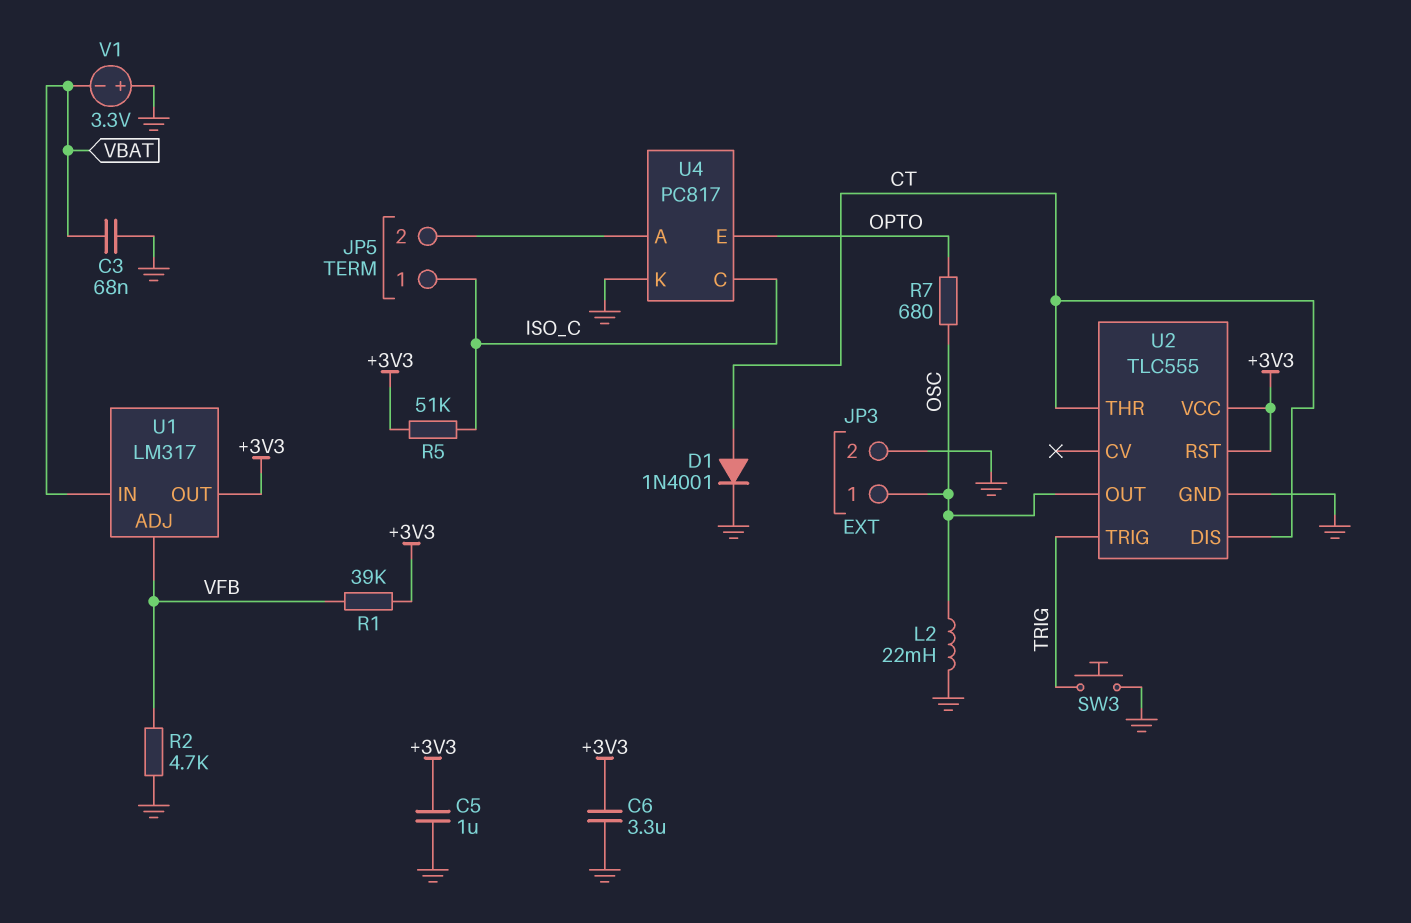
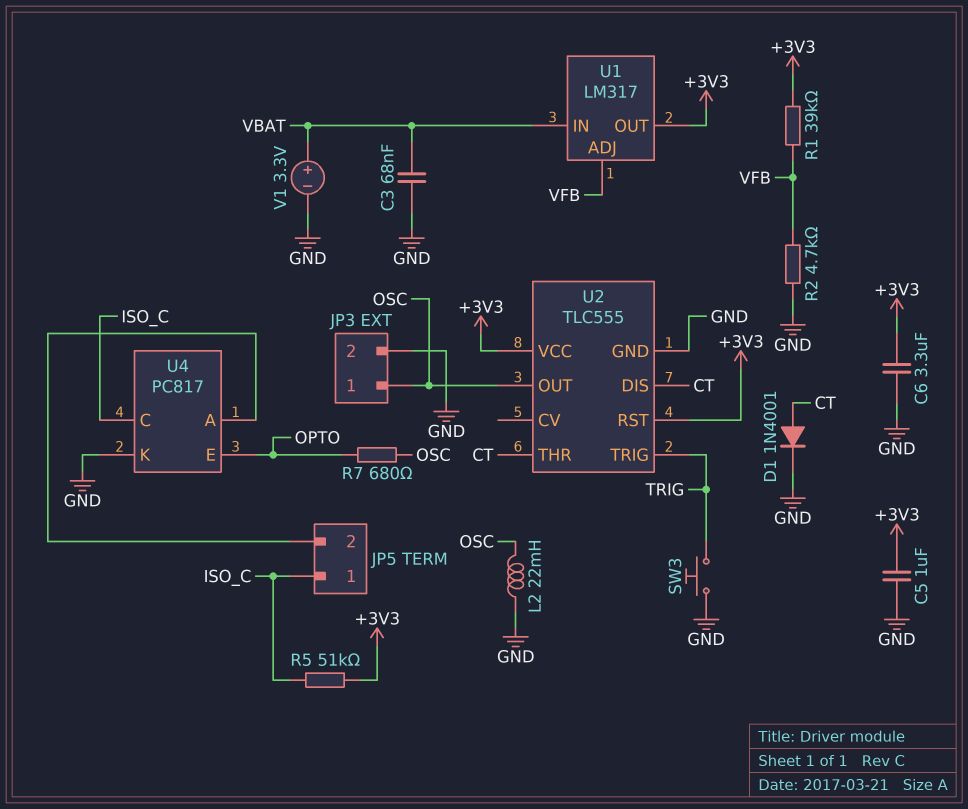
V1: 3.3V (plus GND, minus VBAT) -> 3.3V (plus VBAT, minus GND)

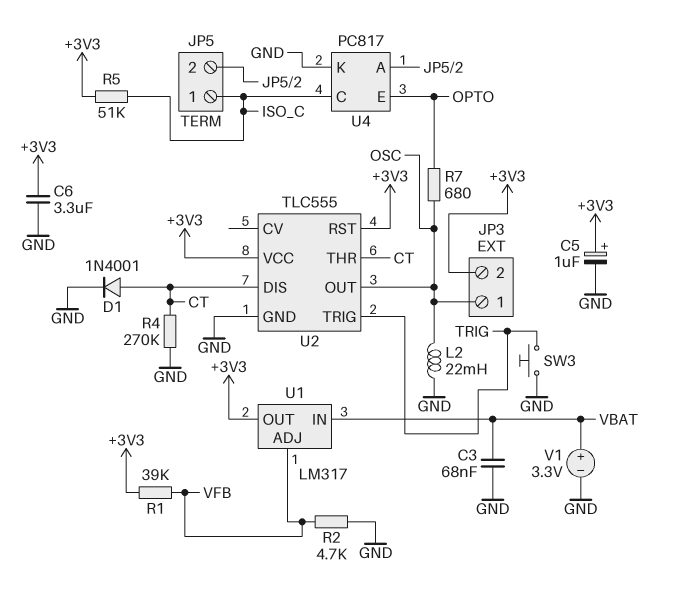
C5: 1uF (+3V3, GND) -> 1uF (plus +3V3, minus GND)
JP3 pin 2: GND -> +3V3
R4: none -> 270k (CT, GND)

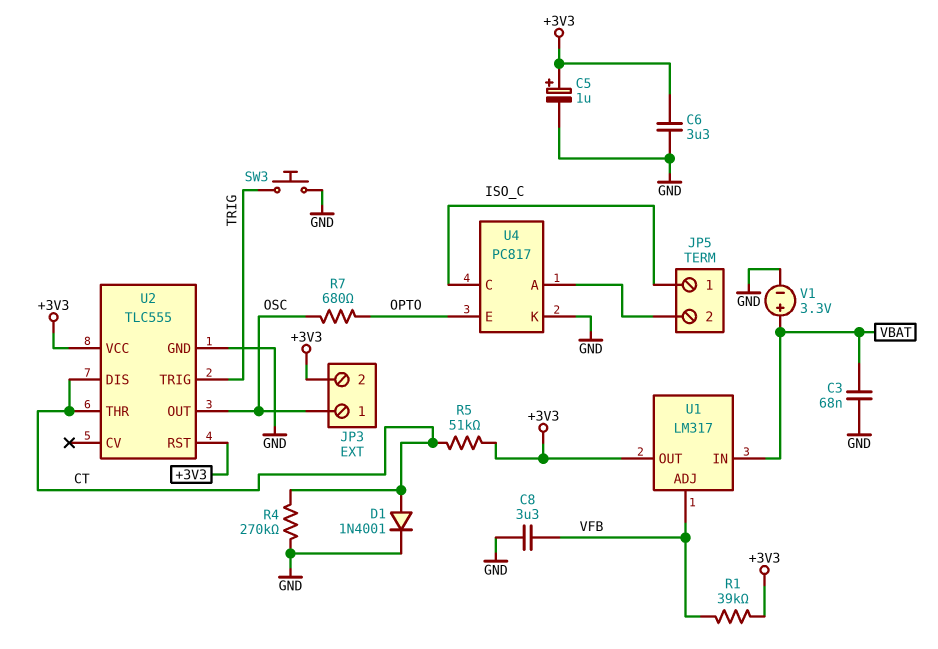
C8: none -> 3.3uF (GND, VFB)
L2: 22mH (GND, OSC) -> none
R2: 4.7k (GND, VFB) -> none
R5: 51k (+3V3, ISO_C) -> 51k (+3V3, CT)

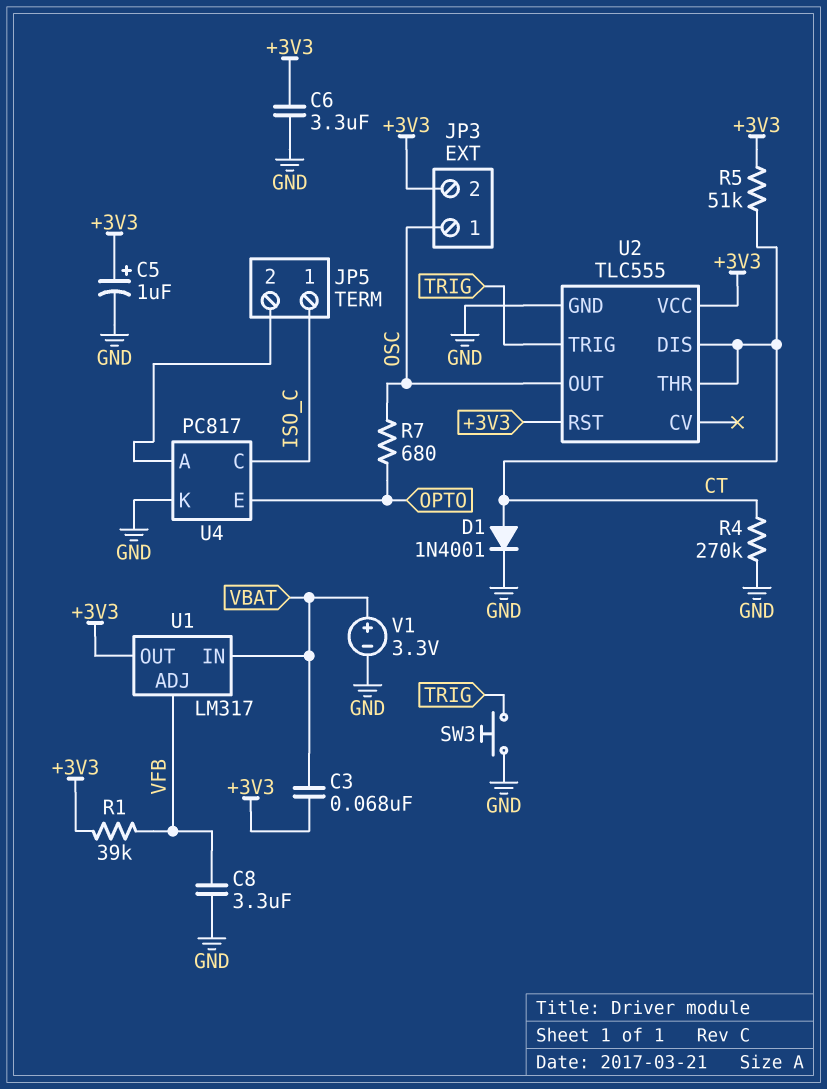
C3: 68nF (GND, VBAT) -> 68nF (+3V3, VBAT)

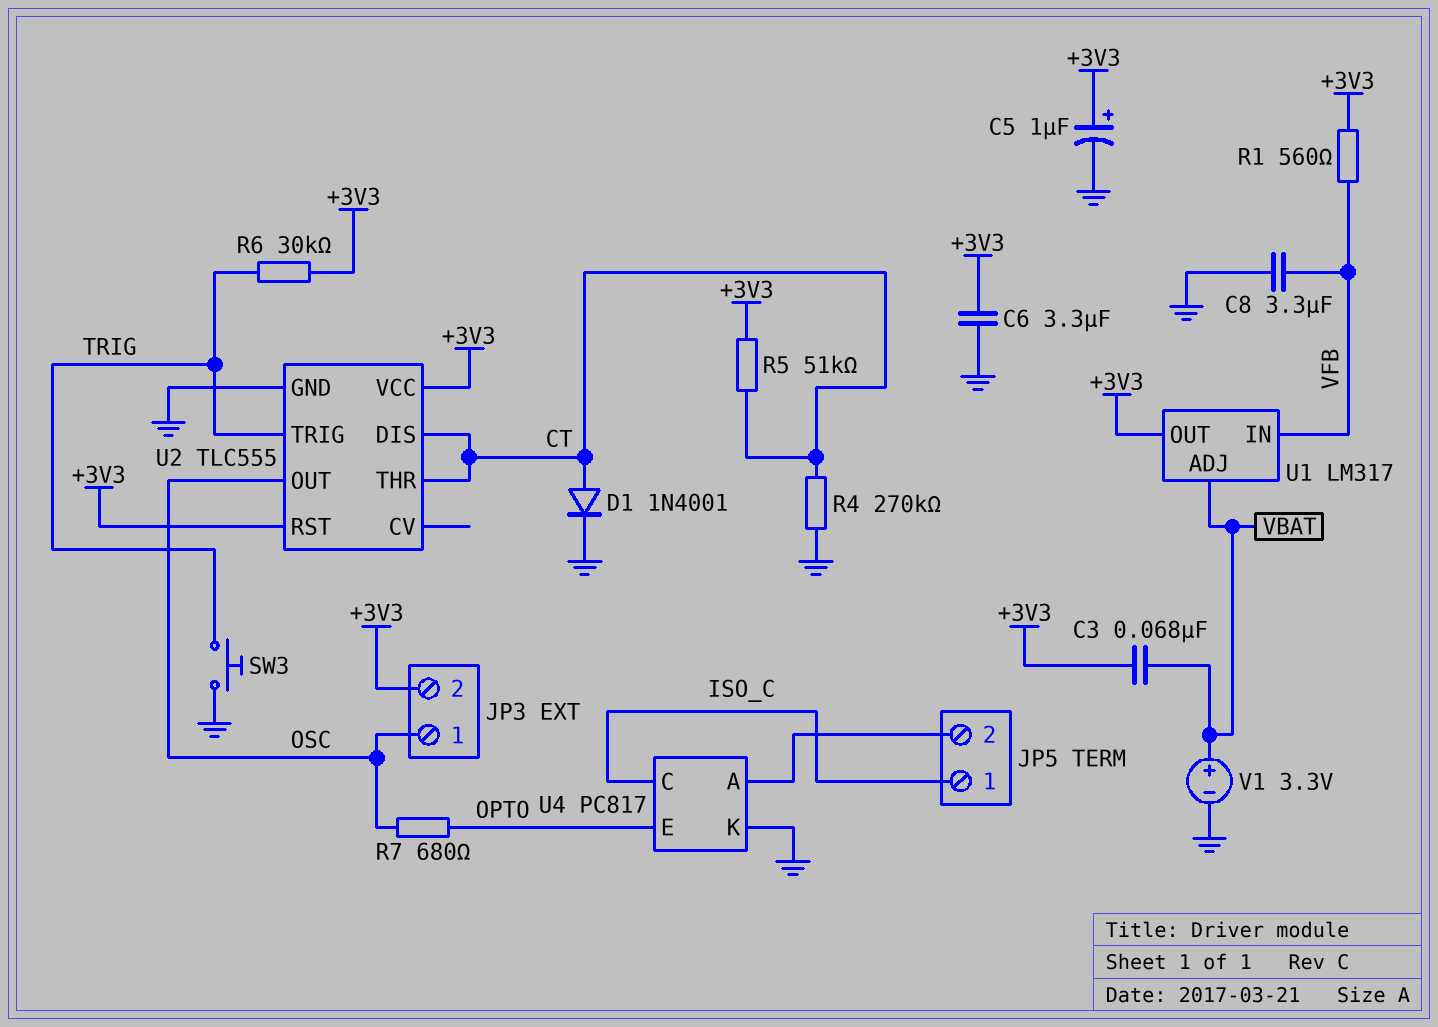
R1: 39k (+3V3, VFB) -> 560 (+3V3, VFB)
R6: none -> 30k (+3V3, TRIG)
U1 pin ADJ: VFB -> VBAT
U1 pin IN: VBAT -> VFB

